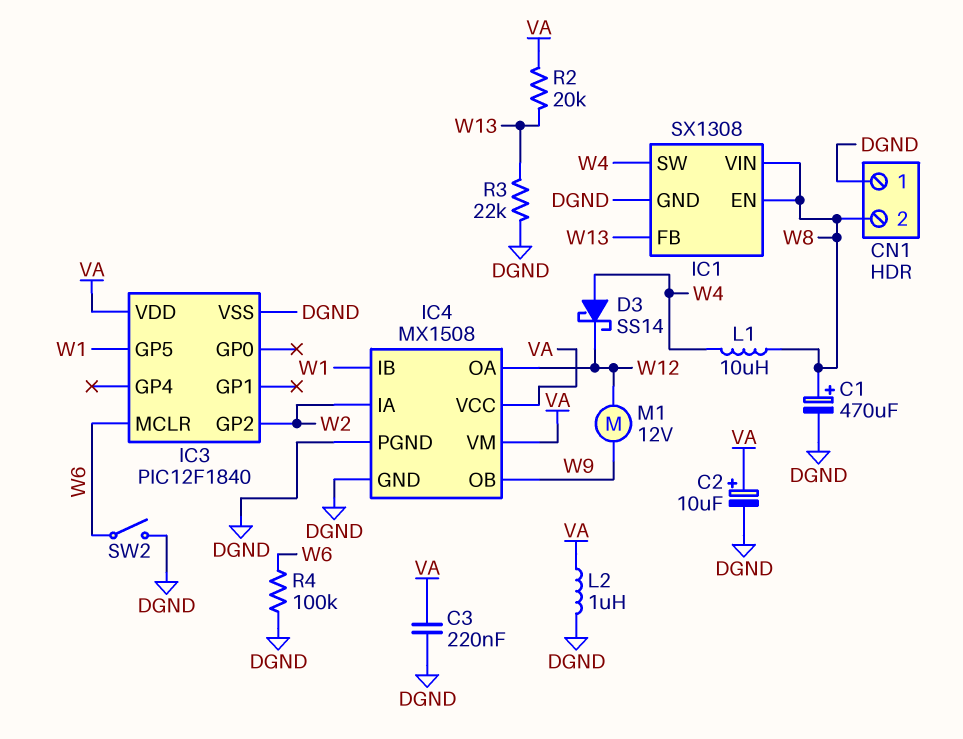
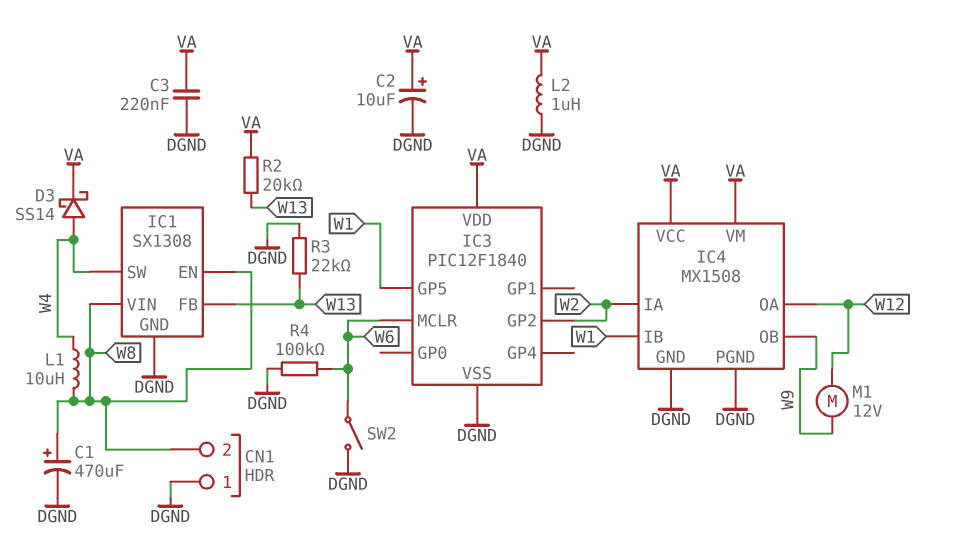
D3: schottky SS14 (A W4, K W12) -> schottky SS14 (A W4, K VA)

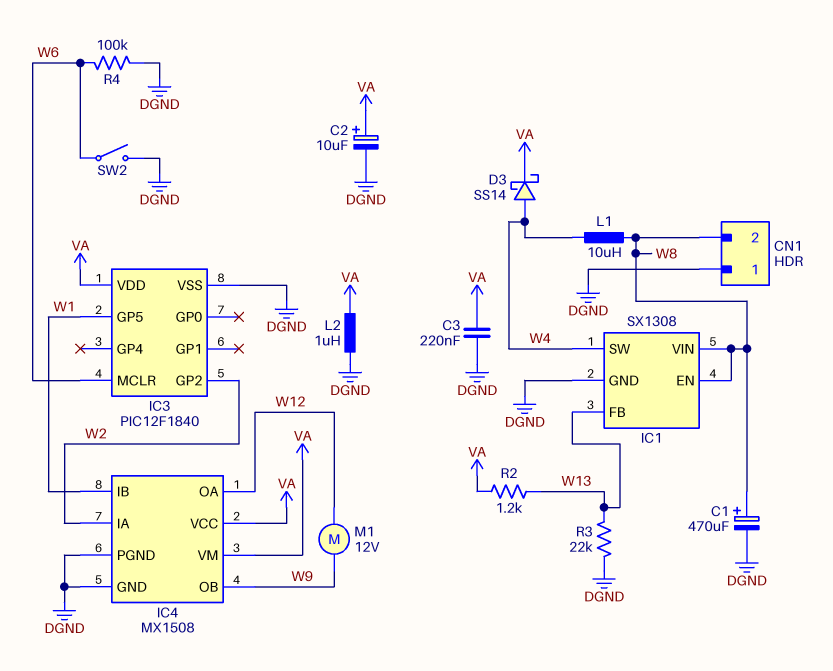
R2: 20k (VA, W13) -> 1.2k (VA, W13)

